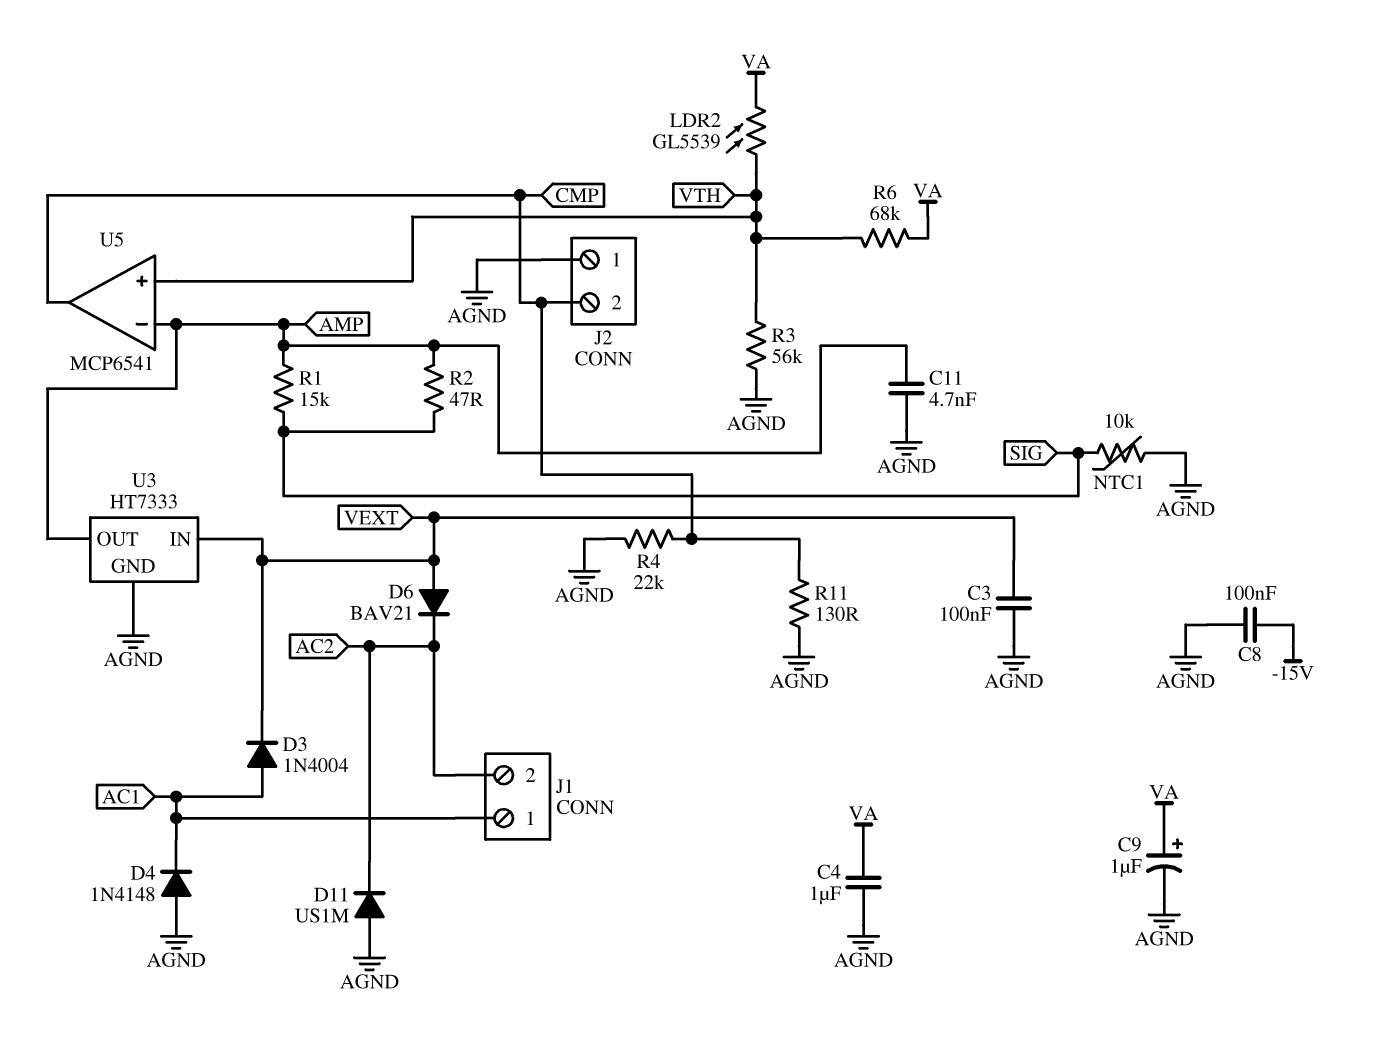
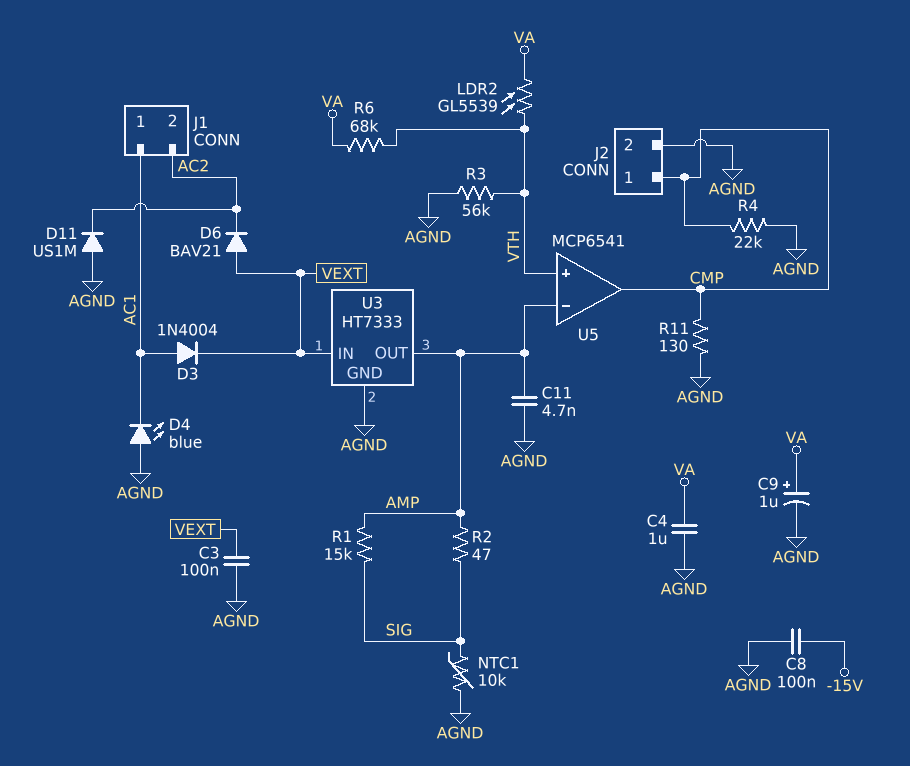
D4: diode 1N4148 (A AGND, K AC1) -> LED blue (A AGND, K AC1)
J2 pin 1: AGND -> CMP
J2 pin 2: CMP -> AGND

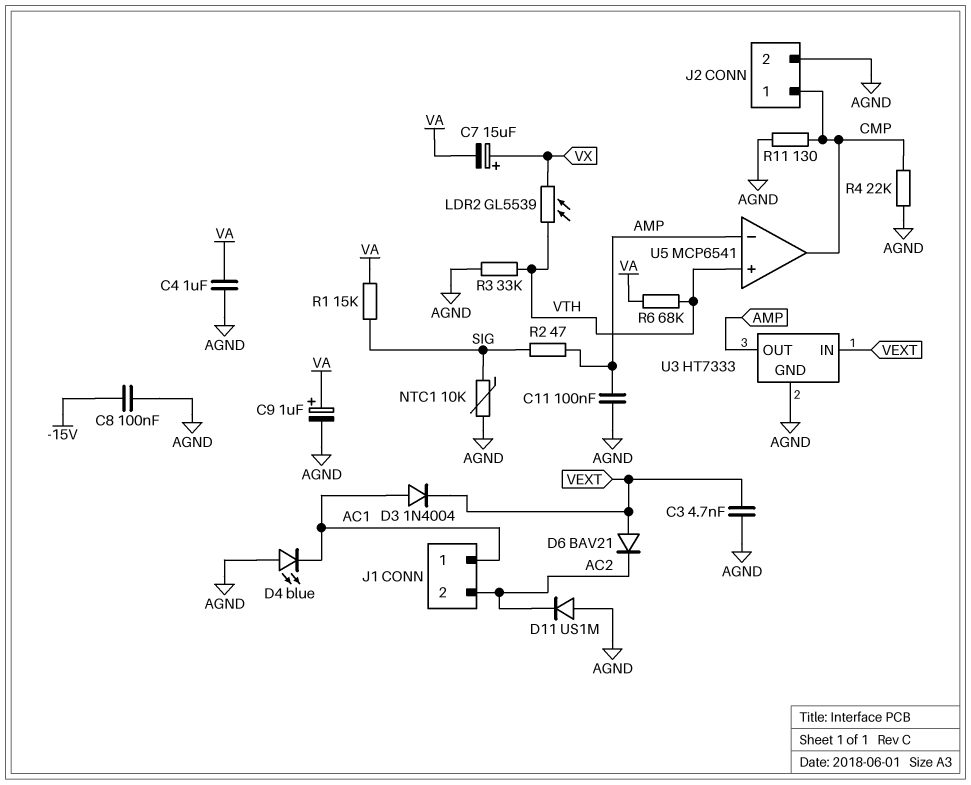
C3: 100nF (AGND, VEXT) -> 4.7nF (AGND, VEXT)
C7: none -> 15uF (plus VX, minus VA)
C11: 4.7nF (AGND, AMP) -> 100nF (AGND, AMP)
LDR2: GL5539 (VA, VTH) -> GL5539 (VTH, VX)
R1: 15k (AMP, SIG) -> 15k (SIG, VA)
R3: 56k (AGND, VTH) -> 33k (AGND, VTH)

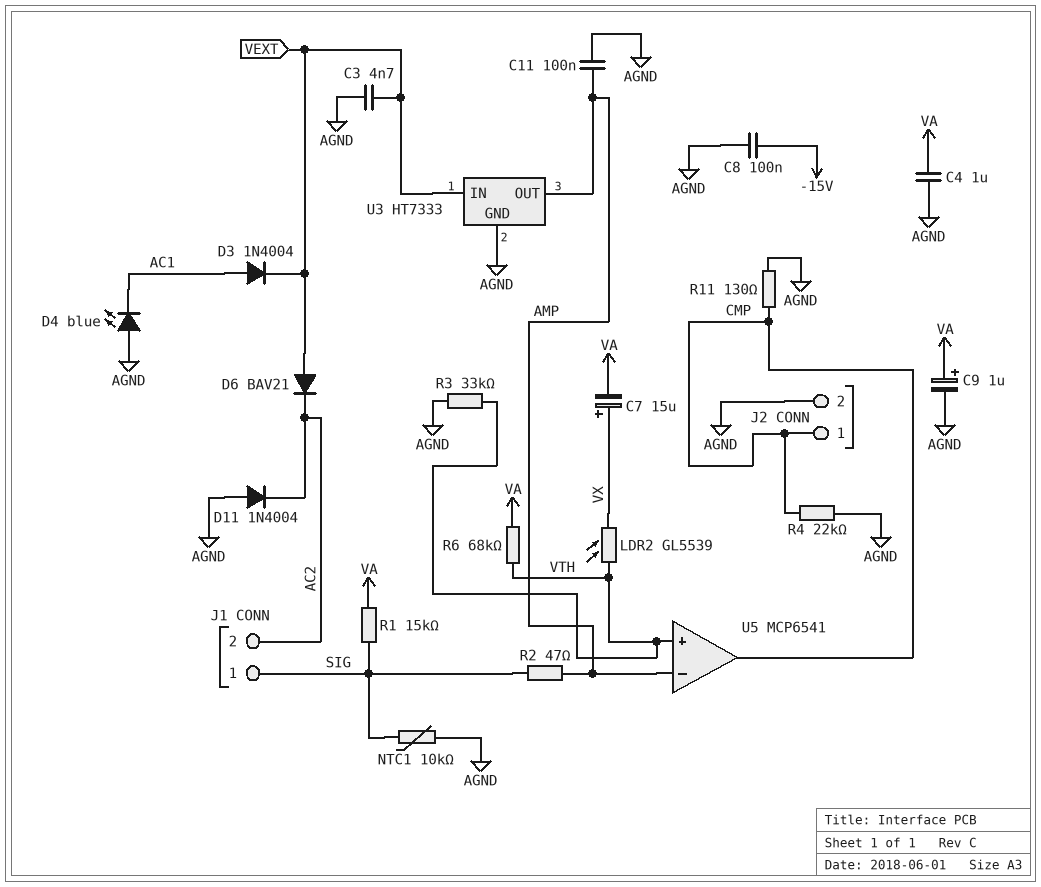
D11: diode US1M (A AGND, K AC2) -> diode 1N4004 (A AGND, K AC2)
J1 pin 1: AC1 -> SIG

